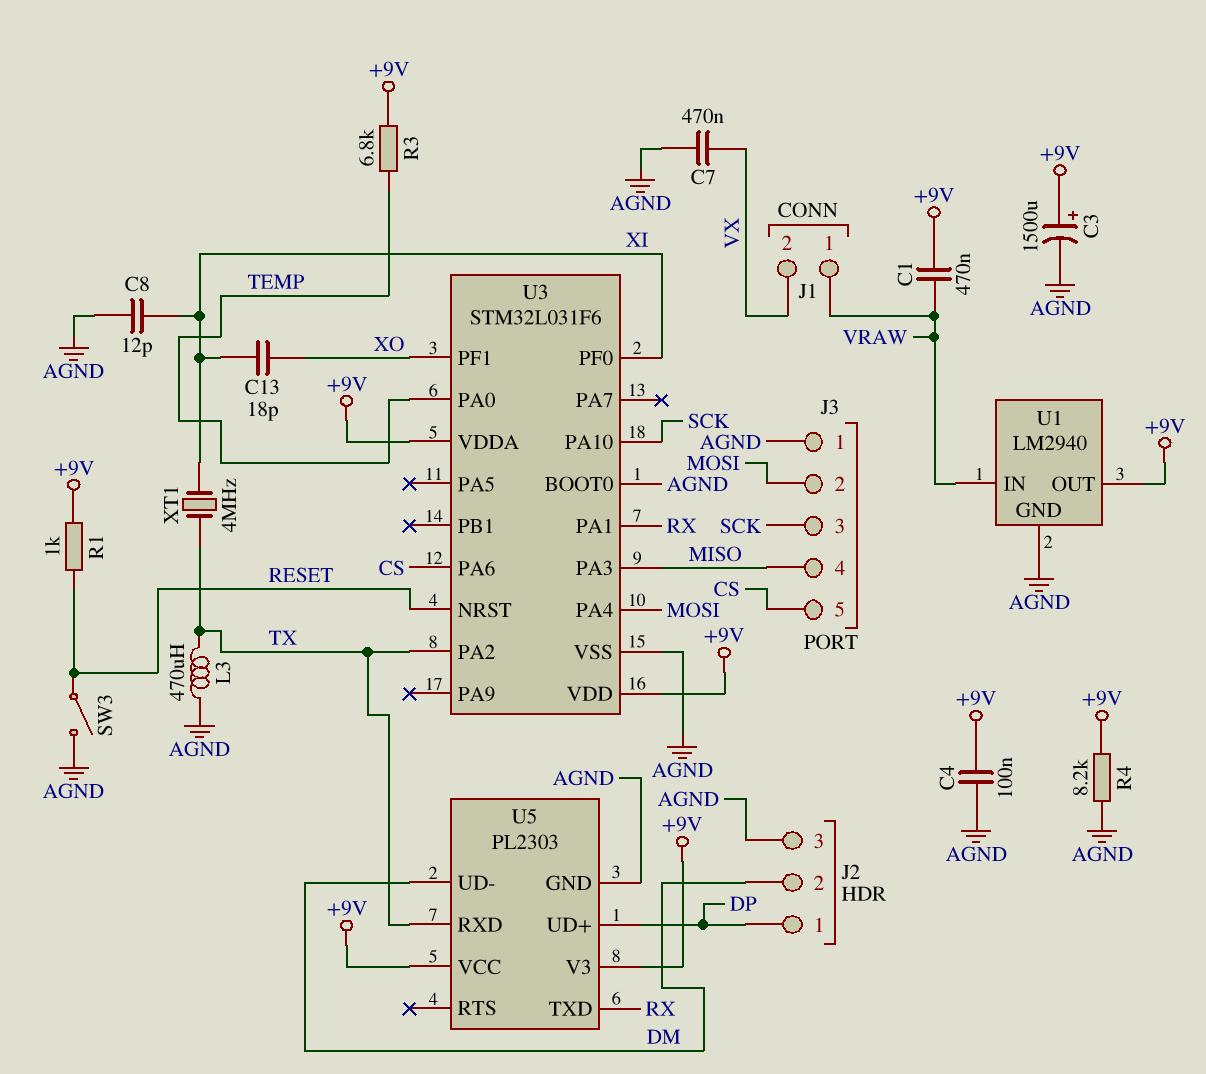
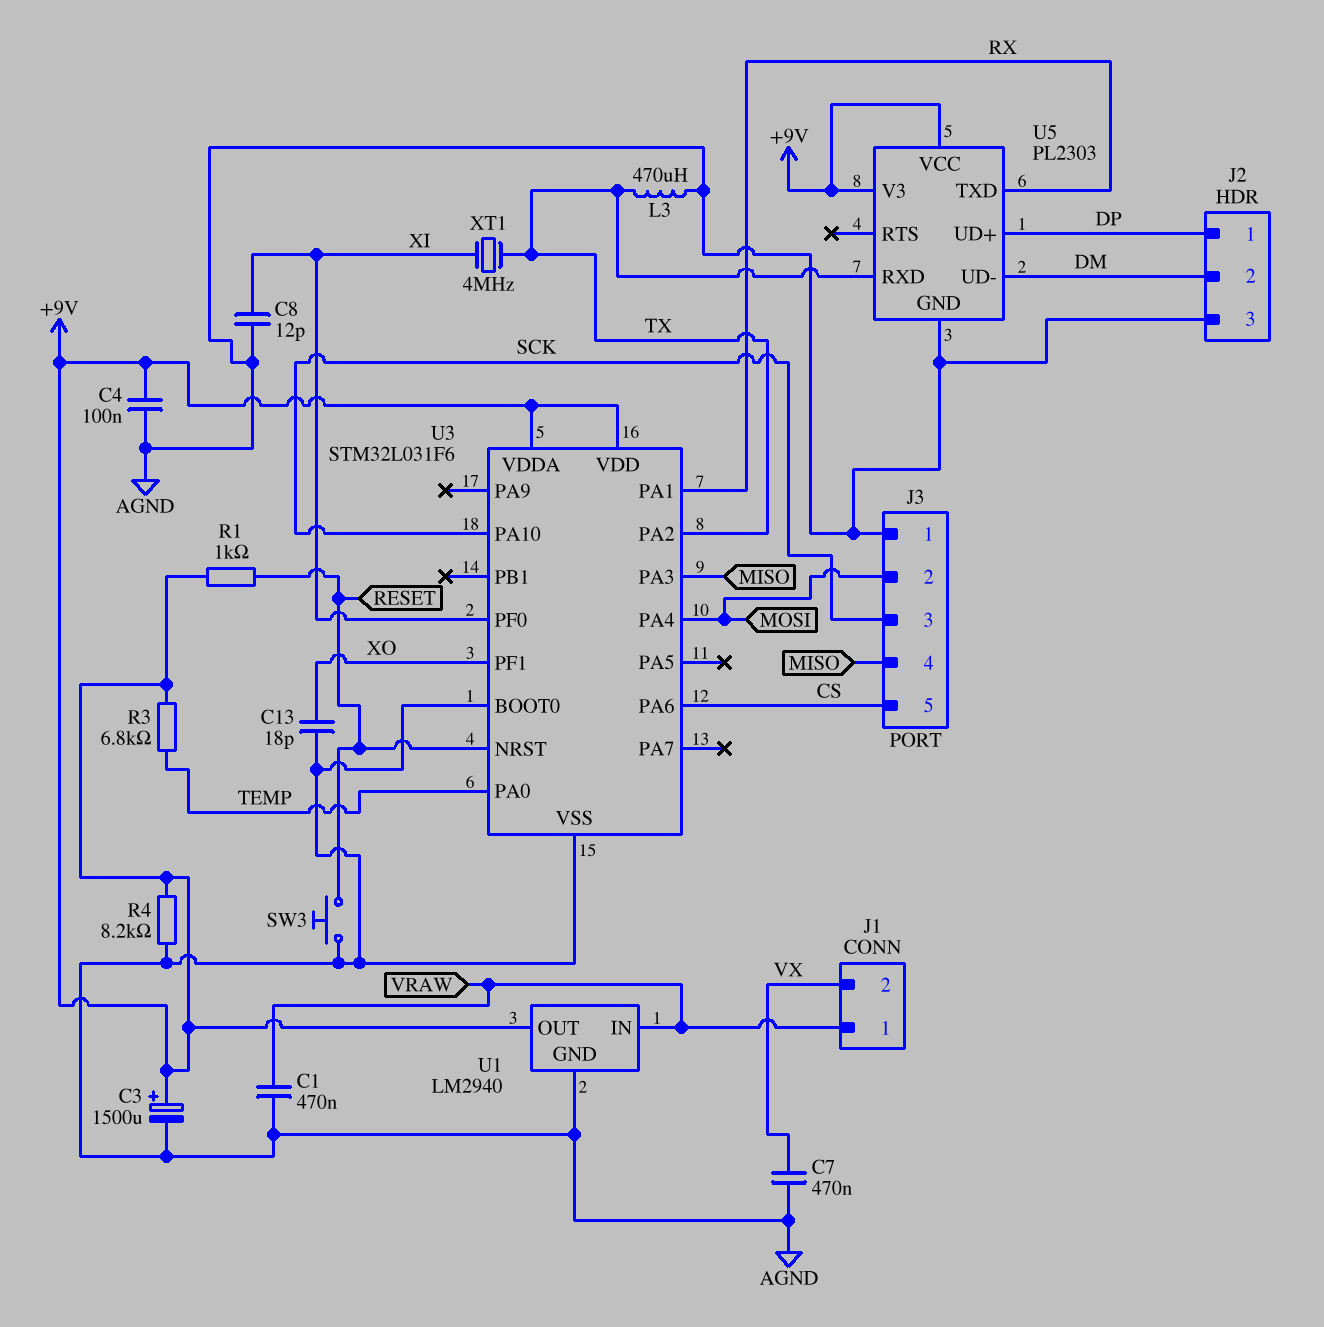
C1: 470nF (+9V, VRAW) -> 470nF (AGND, VRAW)
C13: 18pF (XI, XO) -> 18pF (AGND, XO)
SW3: switch (AGND, RESET) -> button (AGND, RESET)

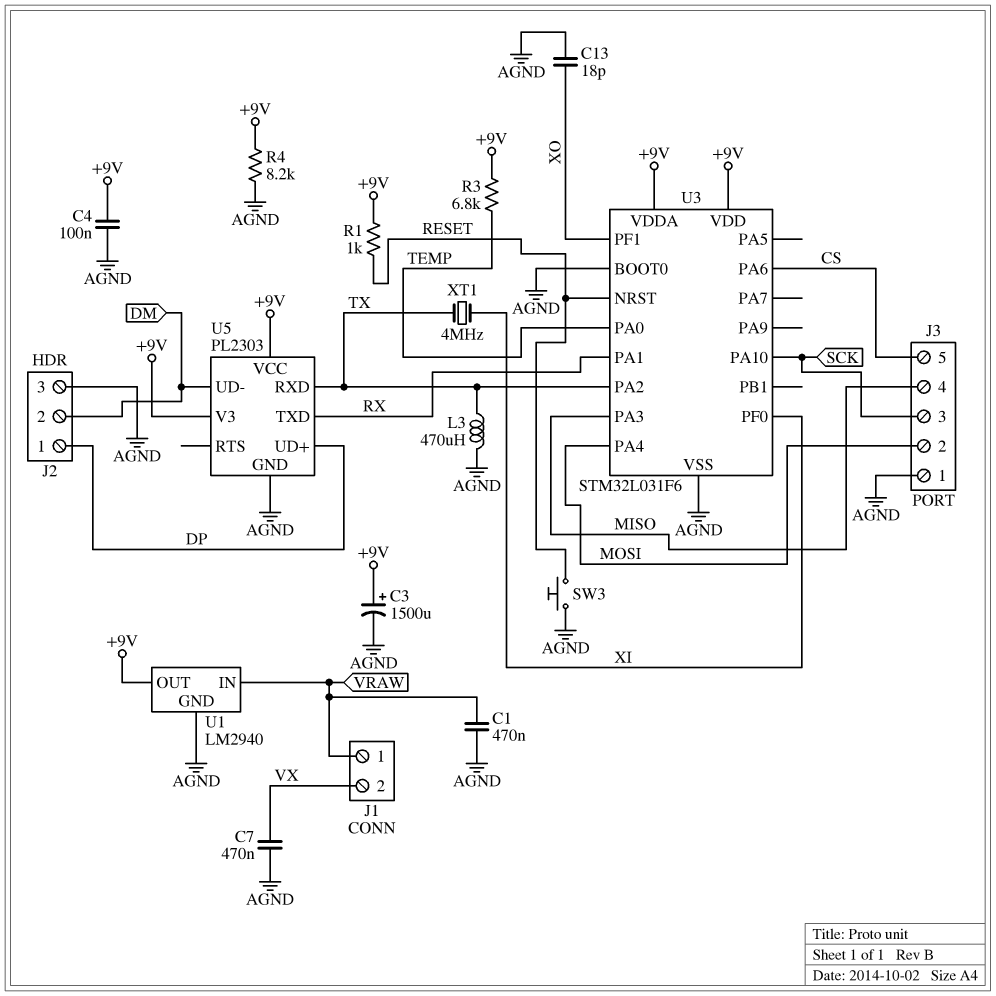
C8: 12pF (AGND, XI) -> none

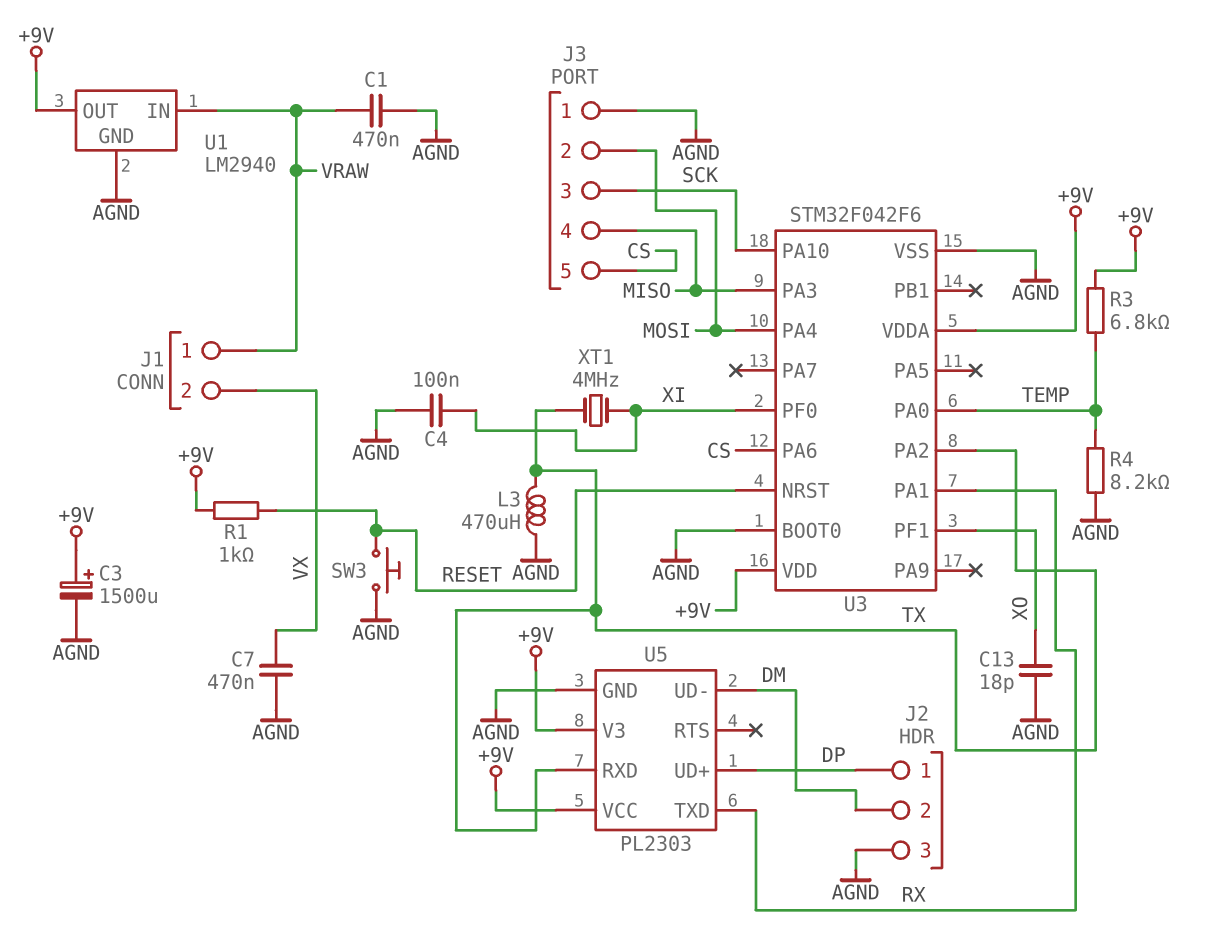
C4: 100nF (+9V, AGND) -> 100nF (AGND, XI)
R4: 8.2k (+9V, AGND) -> 8.2k (AGND, TEMP)
U3: STM32L031F6 -> STM32F042F6

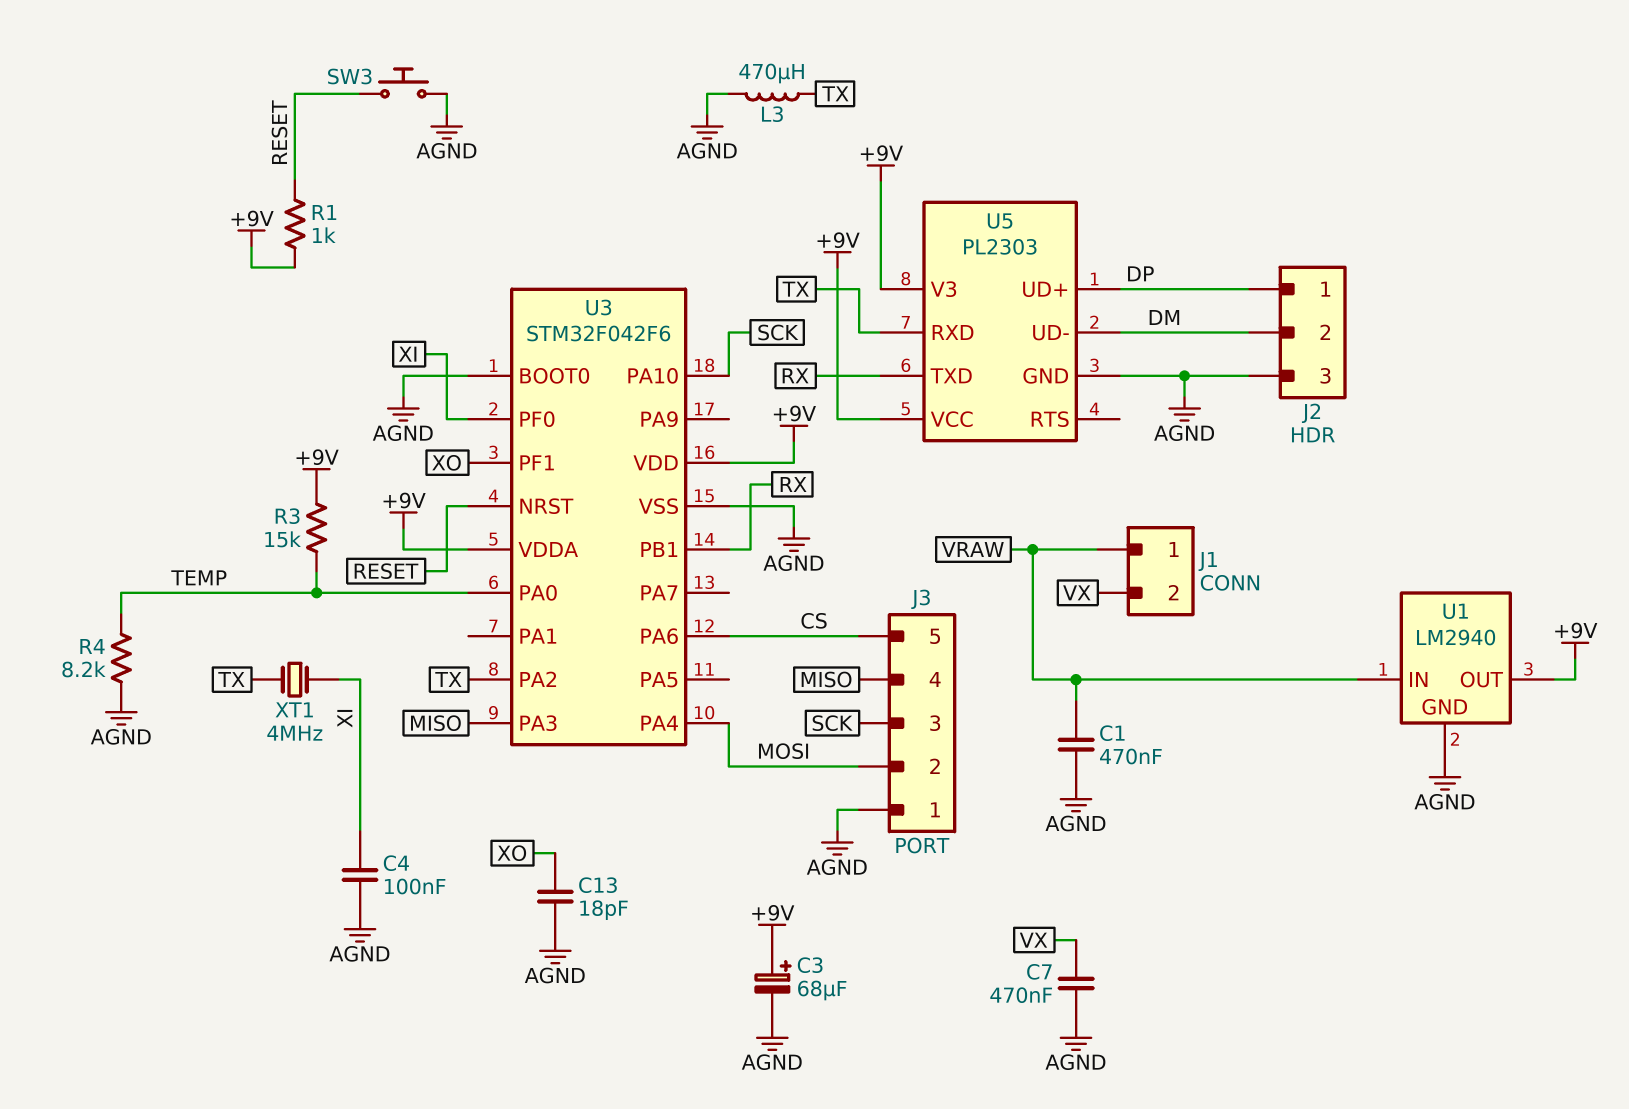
C3: 1500uF (plus +9V, minus AGND) -> 68uF (plus +9V, minus AGND)
R3: 6.8k (+9V, TEMP) -> 15k (+9V, TEMP)
U3 pin PA1: RX -> none
U3 pin PB1: none -> RX

